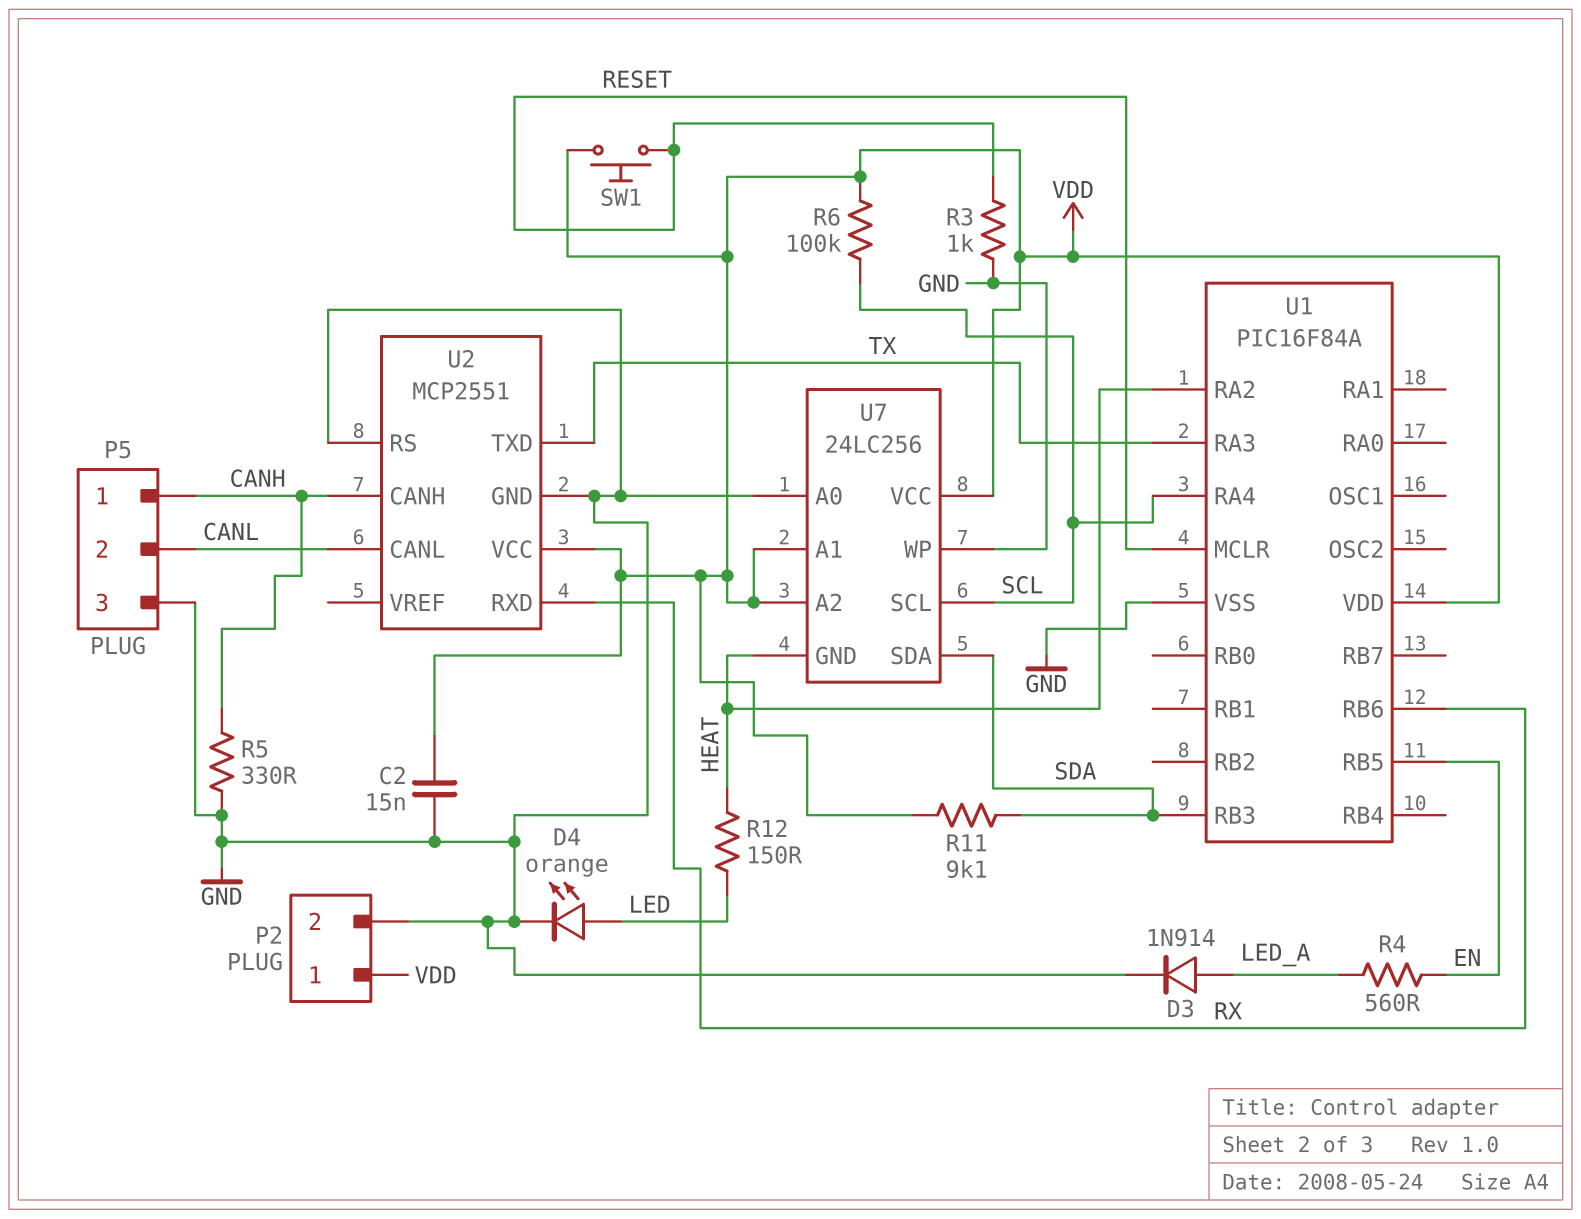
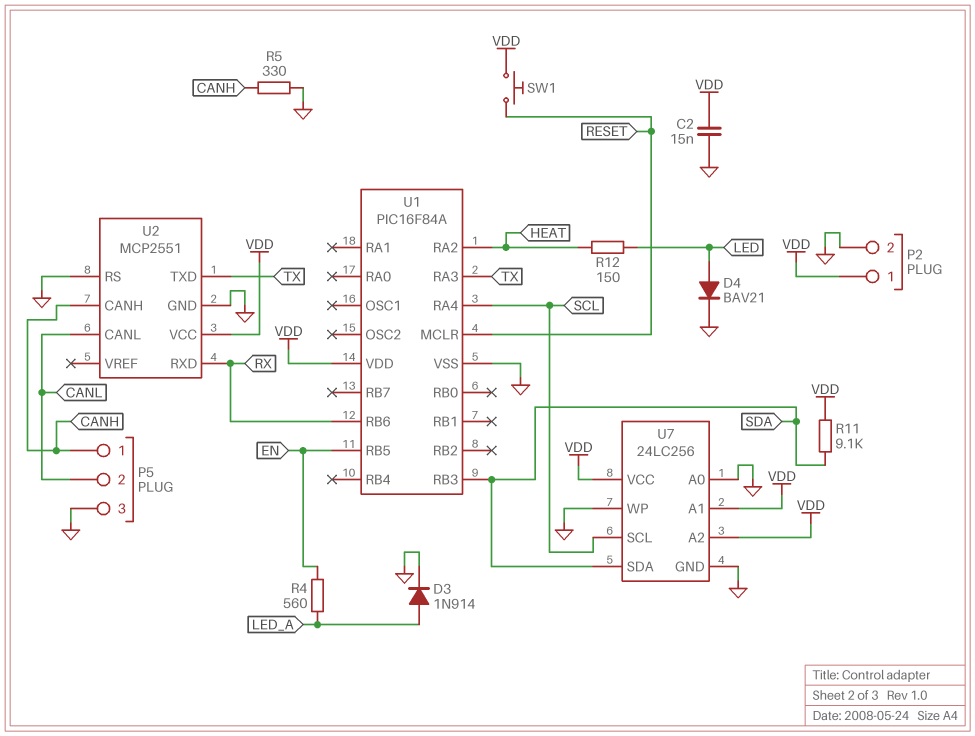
D4: LED orange (A LED, K GND) -> diode BAV21 (A LED, K GND)
R3: 1k (GND, RESET) -> none
R6: 100k (SCL, VDD) -> none
U7 pin GND: HEAT -> GND

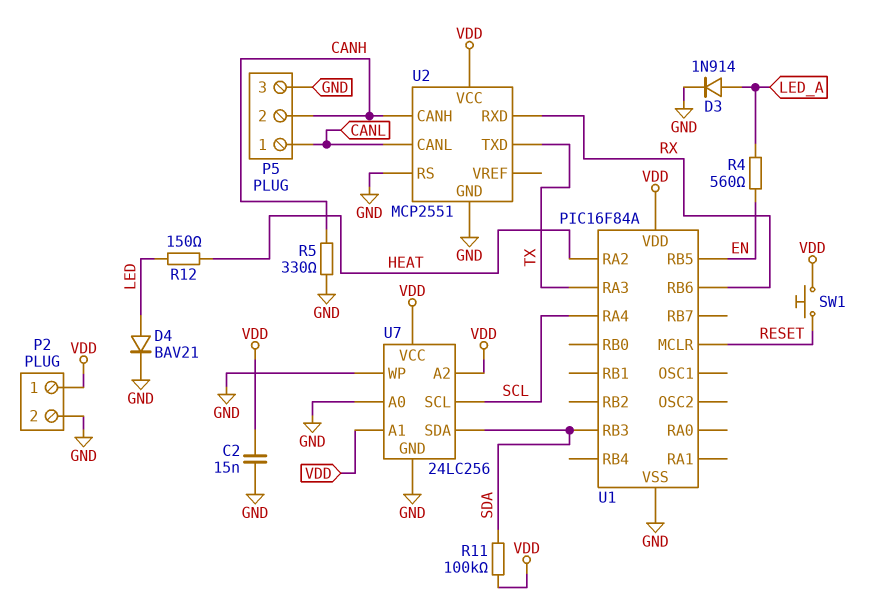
P5 pin 1: CANH -> CANL
P5 pin 2: CANL -> CANH
R11: 9.1k (SDA, VDD) -> 100k (SDA, VDD)

